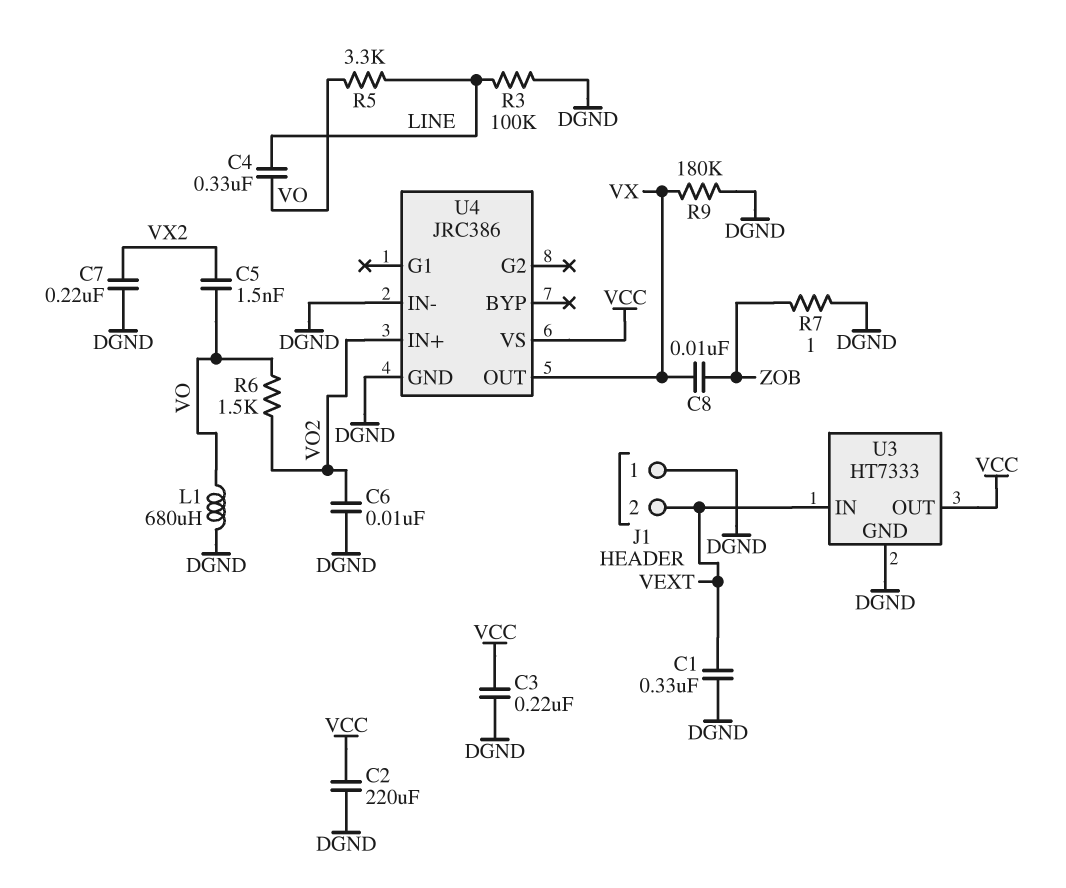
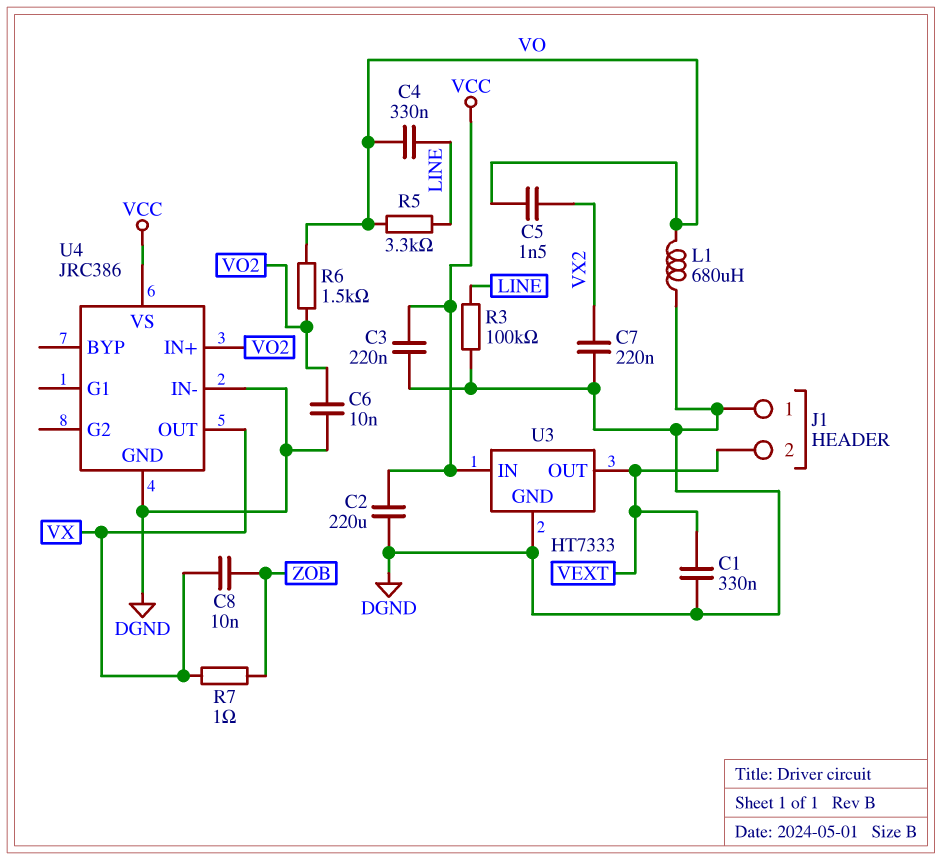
R7: 1 (DGND, ZOB) -> 1 (VX, ZOB)
R9: 180k (DGND, VX) -> none
U3 pin IN: VEXT -> VCC
U3 pin OUT: VCC -> VEXT

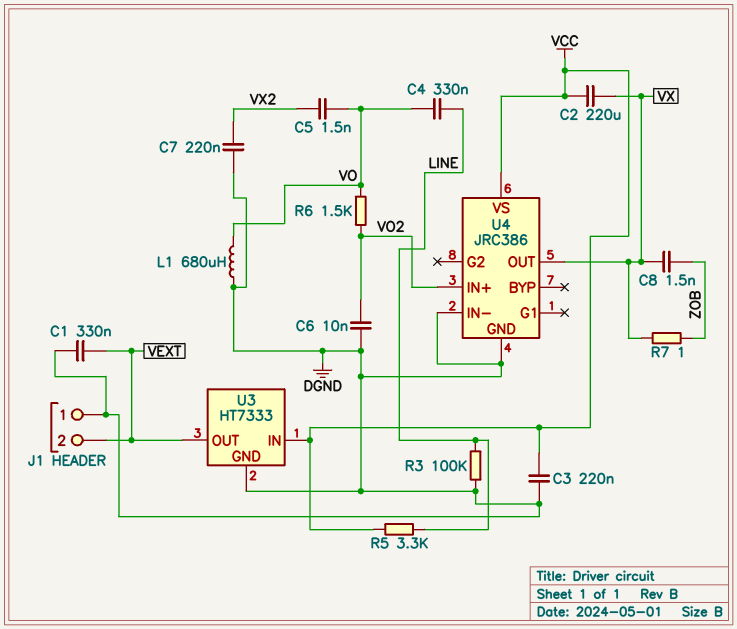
C2: 220uF (DGND, VCC) -> 220uF (VCC, VX)
C8: 10nF (VX, ZOB) -> 1.5nF (VX, ZOB)
R5: 3.3k (LINE, VO) -> 3.3k (LINE, VCC)

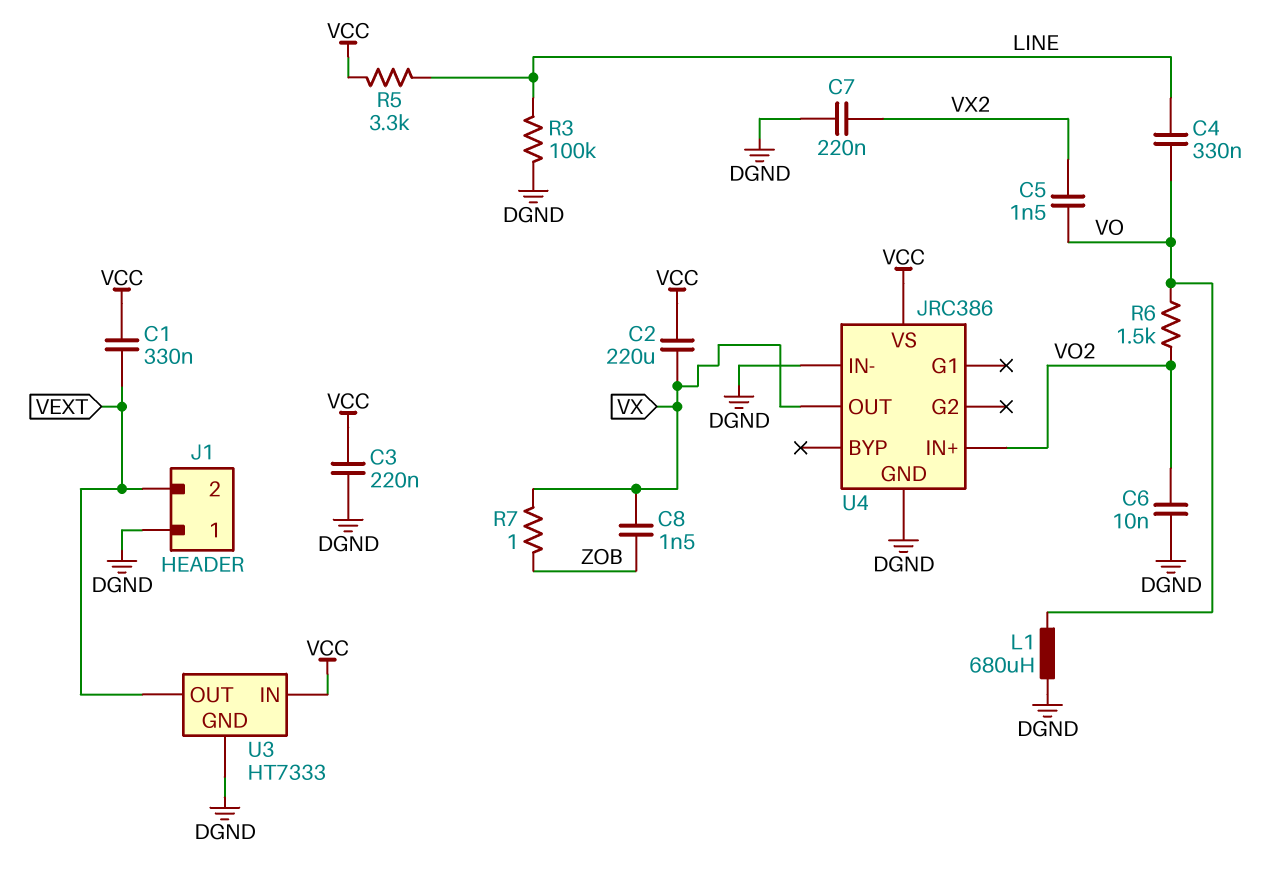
C1: 330nF (DGND, VEXT) -> 330nF (VCC, VEXT)

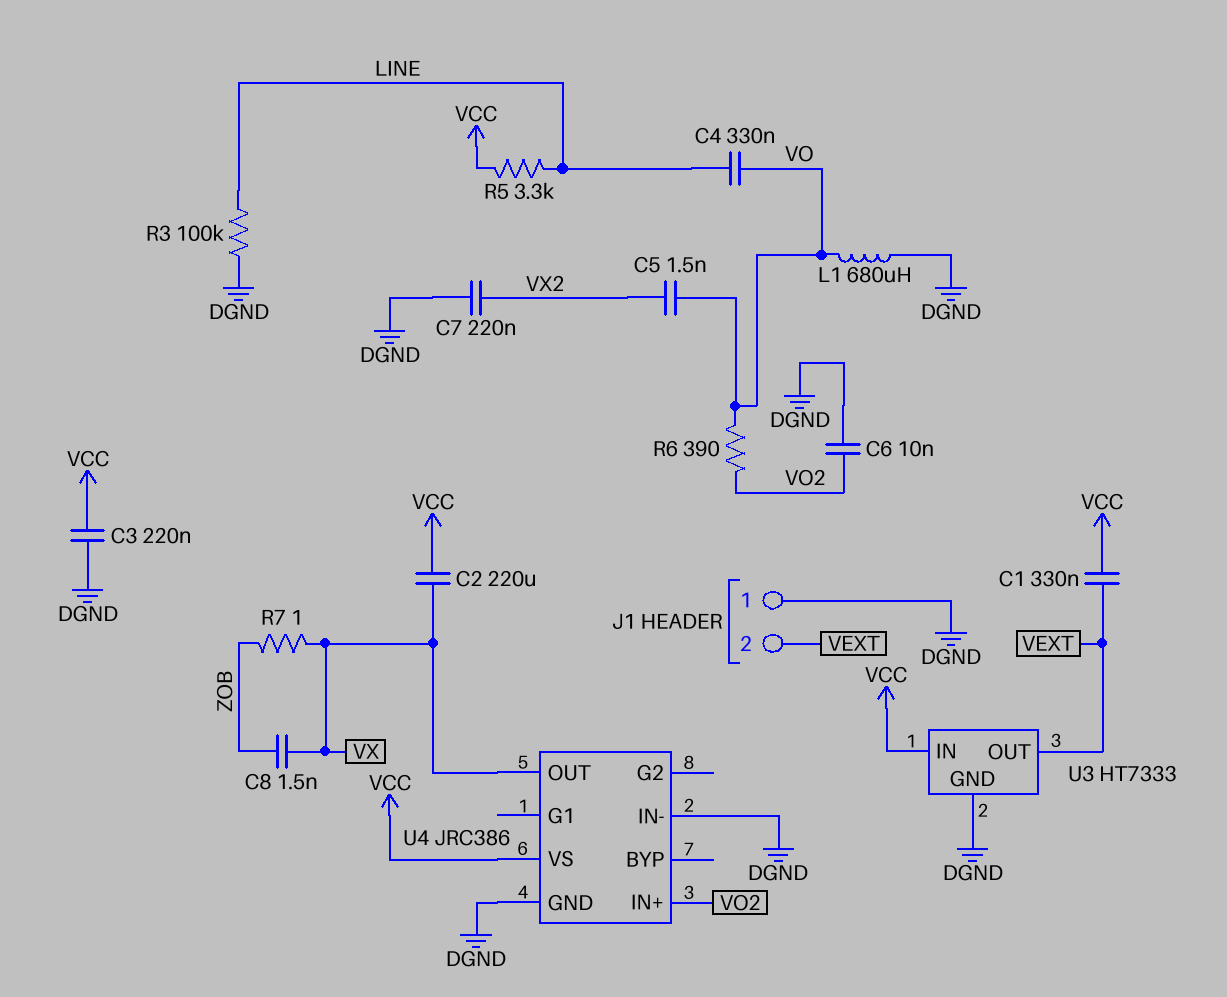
R6: 1.5k (VO, VO2) -> 390 (VO, VO2)

